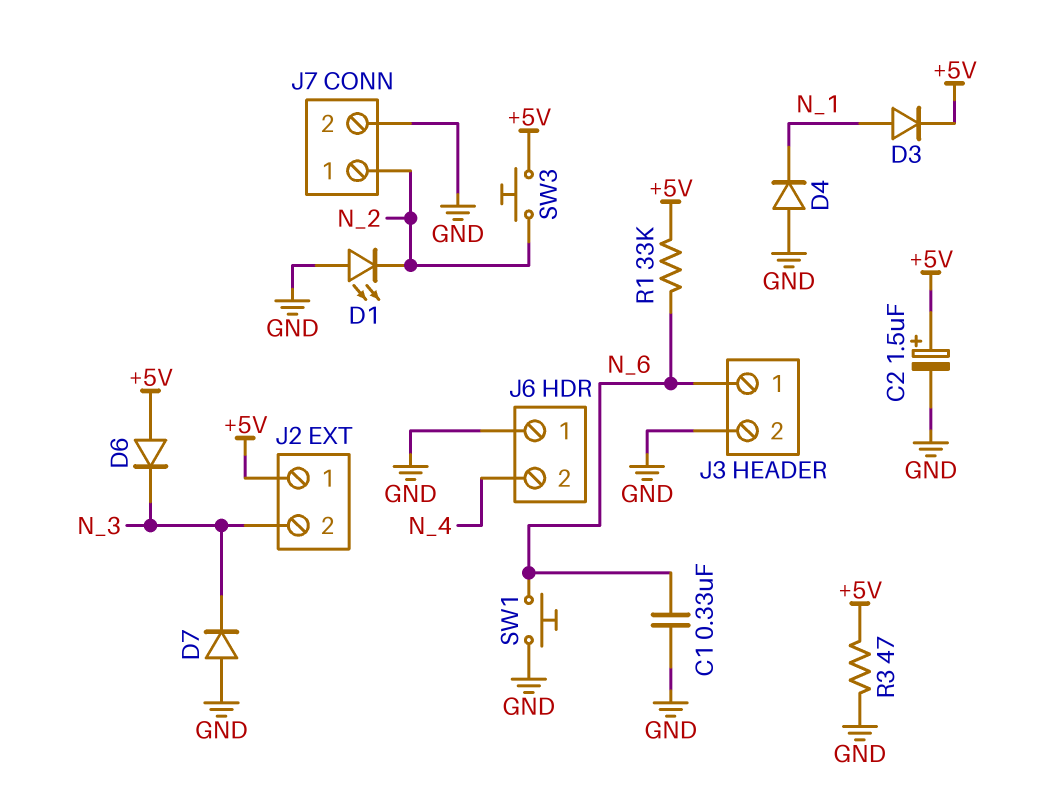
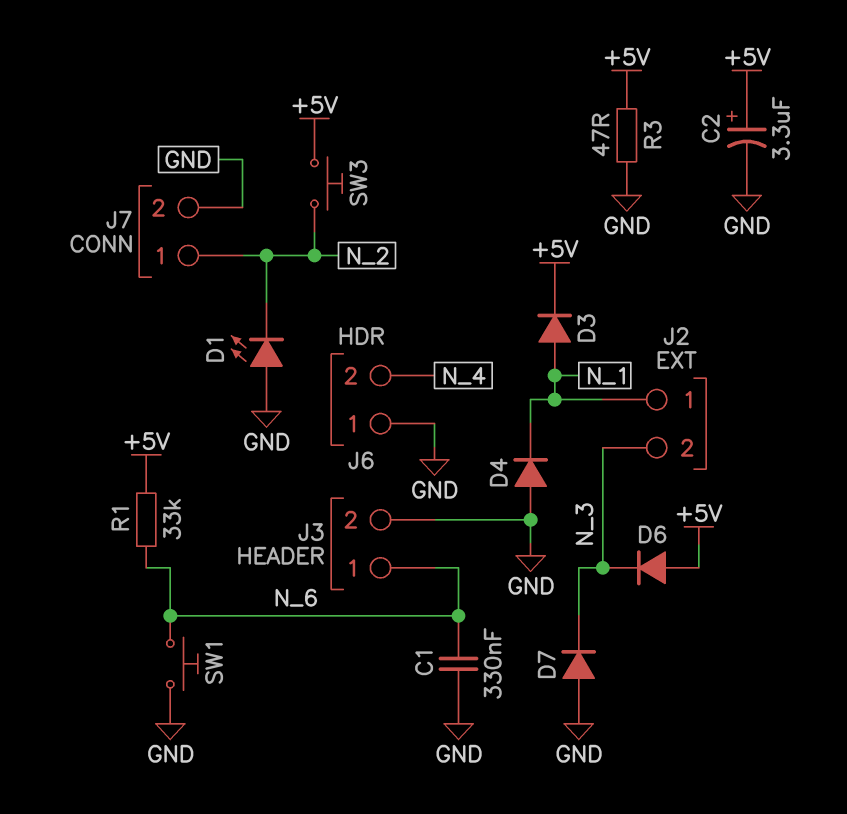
C2: 1.5uF (plus +5V, minus GND) -> 3.3uF (plus +5V, minus GND)
J2 pin 1: +5V -> N_1

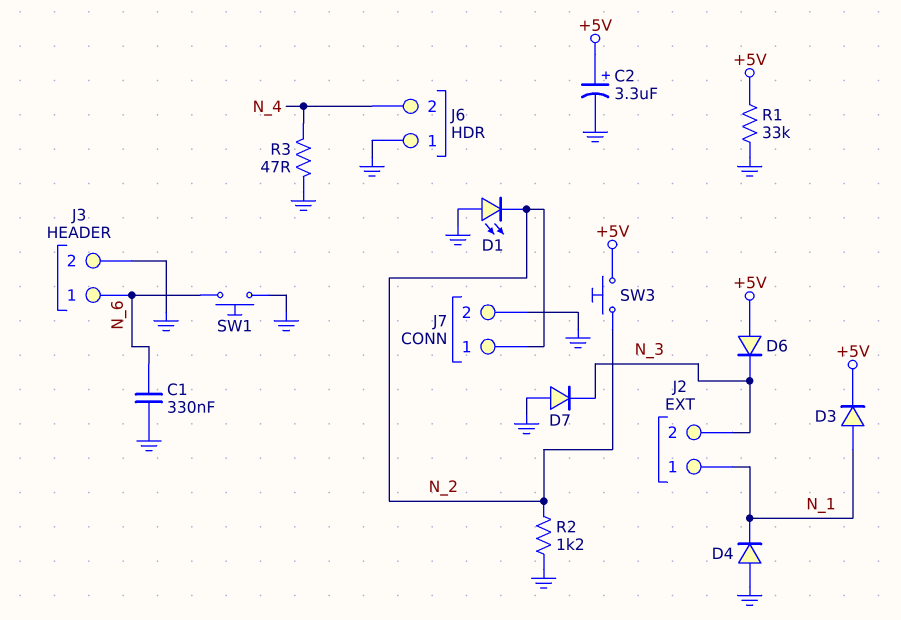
R1: 33k (+5V, N_6) -> 33k (+5V, GND)
R2: none -> 1.2k (GND, N_2)
R3: 47 (+5V, GND) -> 47 (GND, N_4)

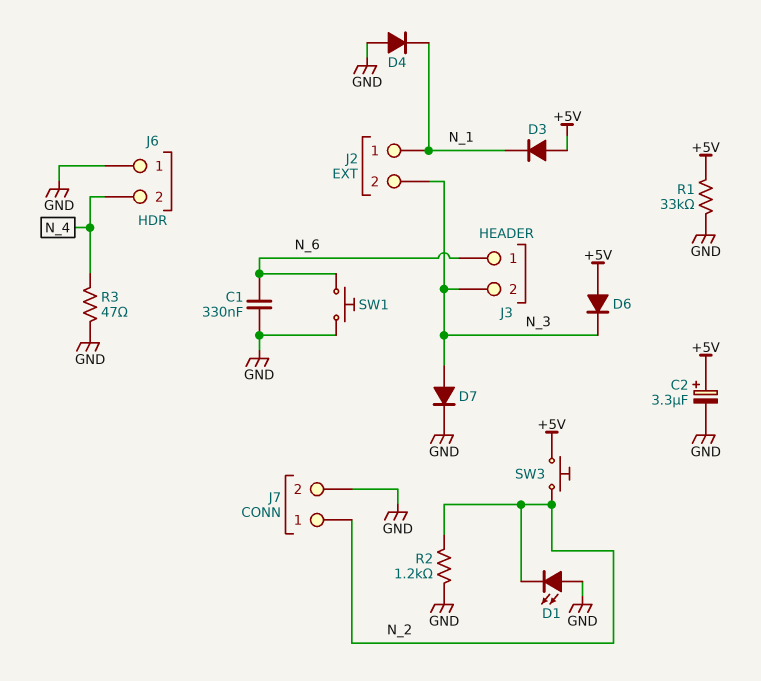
D3: diode (A N_1, K +5V) -> diode (A +5V, K N_1)
D7: diode (A GND, K N_3) -> diode (A N_3, K GND)
J3 pin 2: GND -> N_3

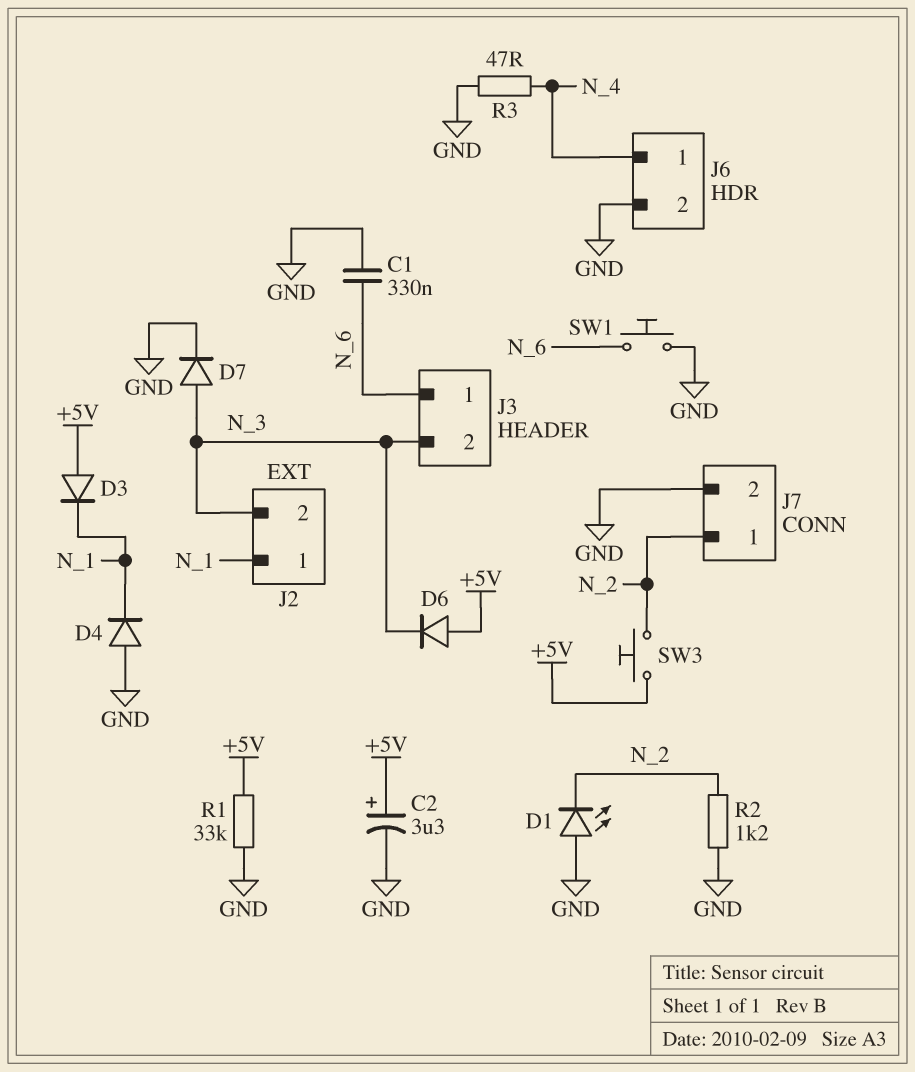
J6 pin 1: GND -> N_4
J6 pin 2: N_4 -> GND

